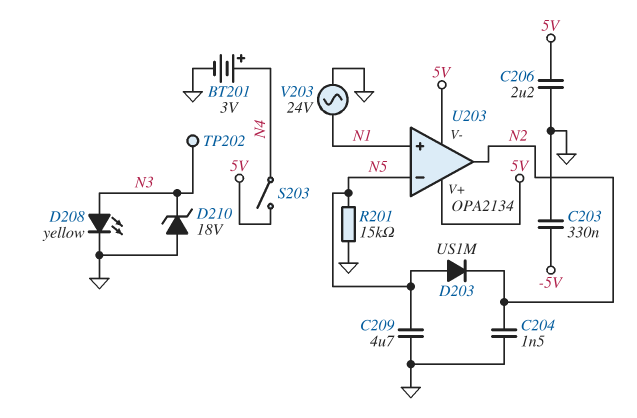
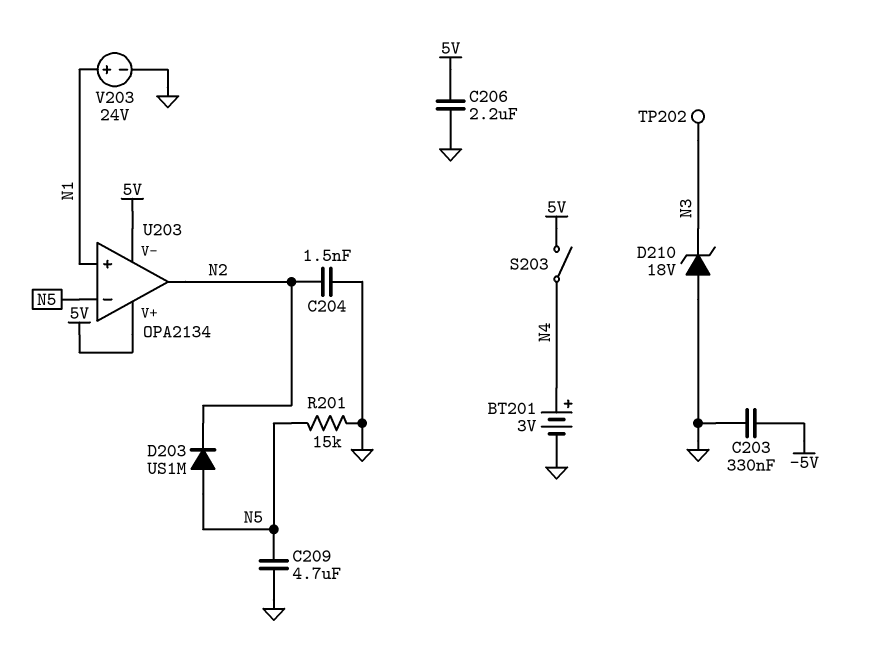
D208: LED yellow (A N3, K GND) -> none
V203: AC 24V (GND, N1) -> 24V (plus N1, minus GND)

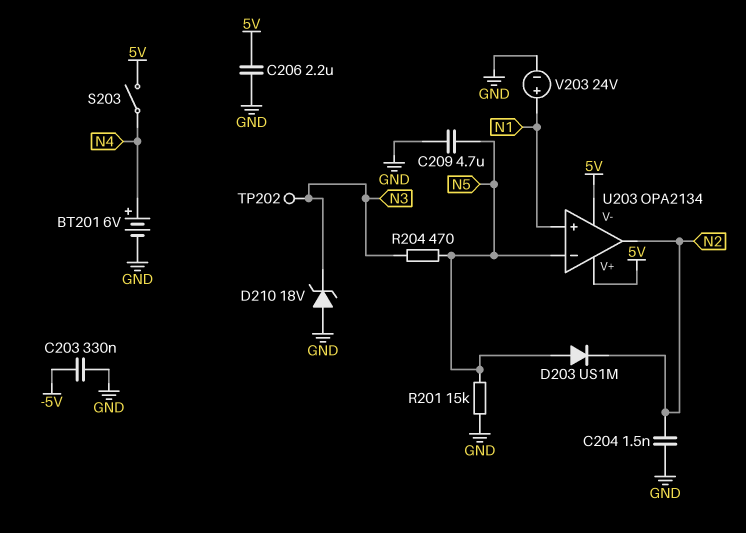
BT201: 3V (plus N4, minus GND) -> 6V (plus N4, minus GND)
R204: none -> 470 (N3, N5)

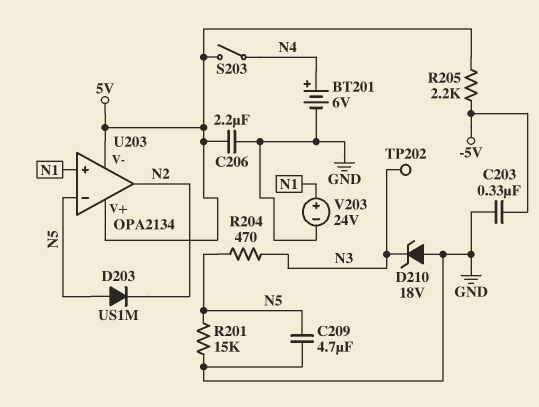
C204: 1.5nF (GND, N2) -> none
R205: none -> 2.2k (-5V, 5V)

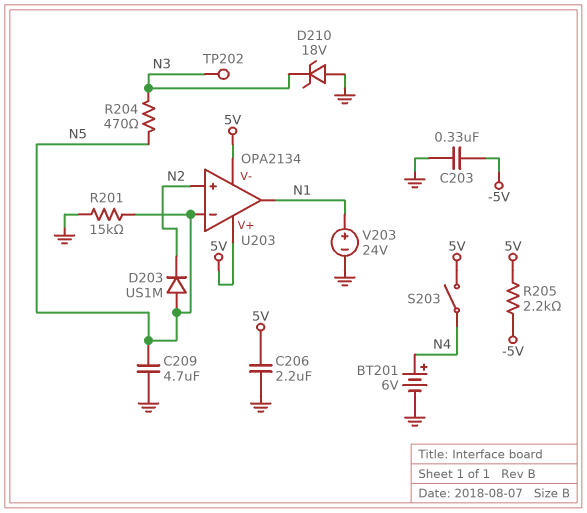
U203 pin in+: N1 -> N2
U203 pin out: N2 -> N1

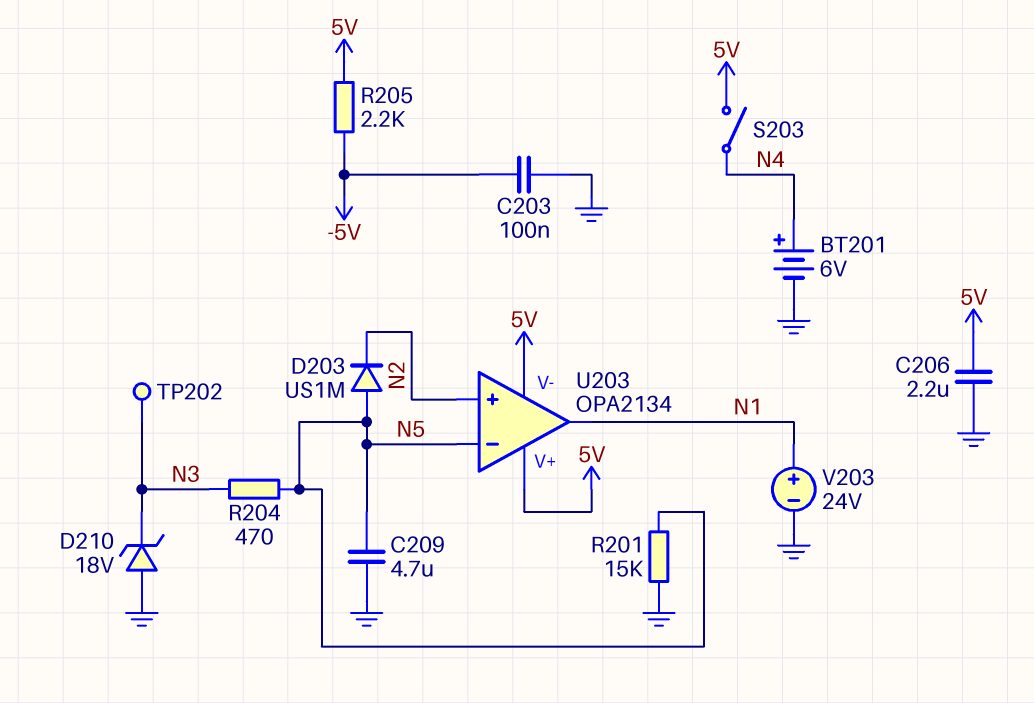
C203: 330nF (-5V, GND) -> 100nF (-5V, GND)

